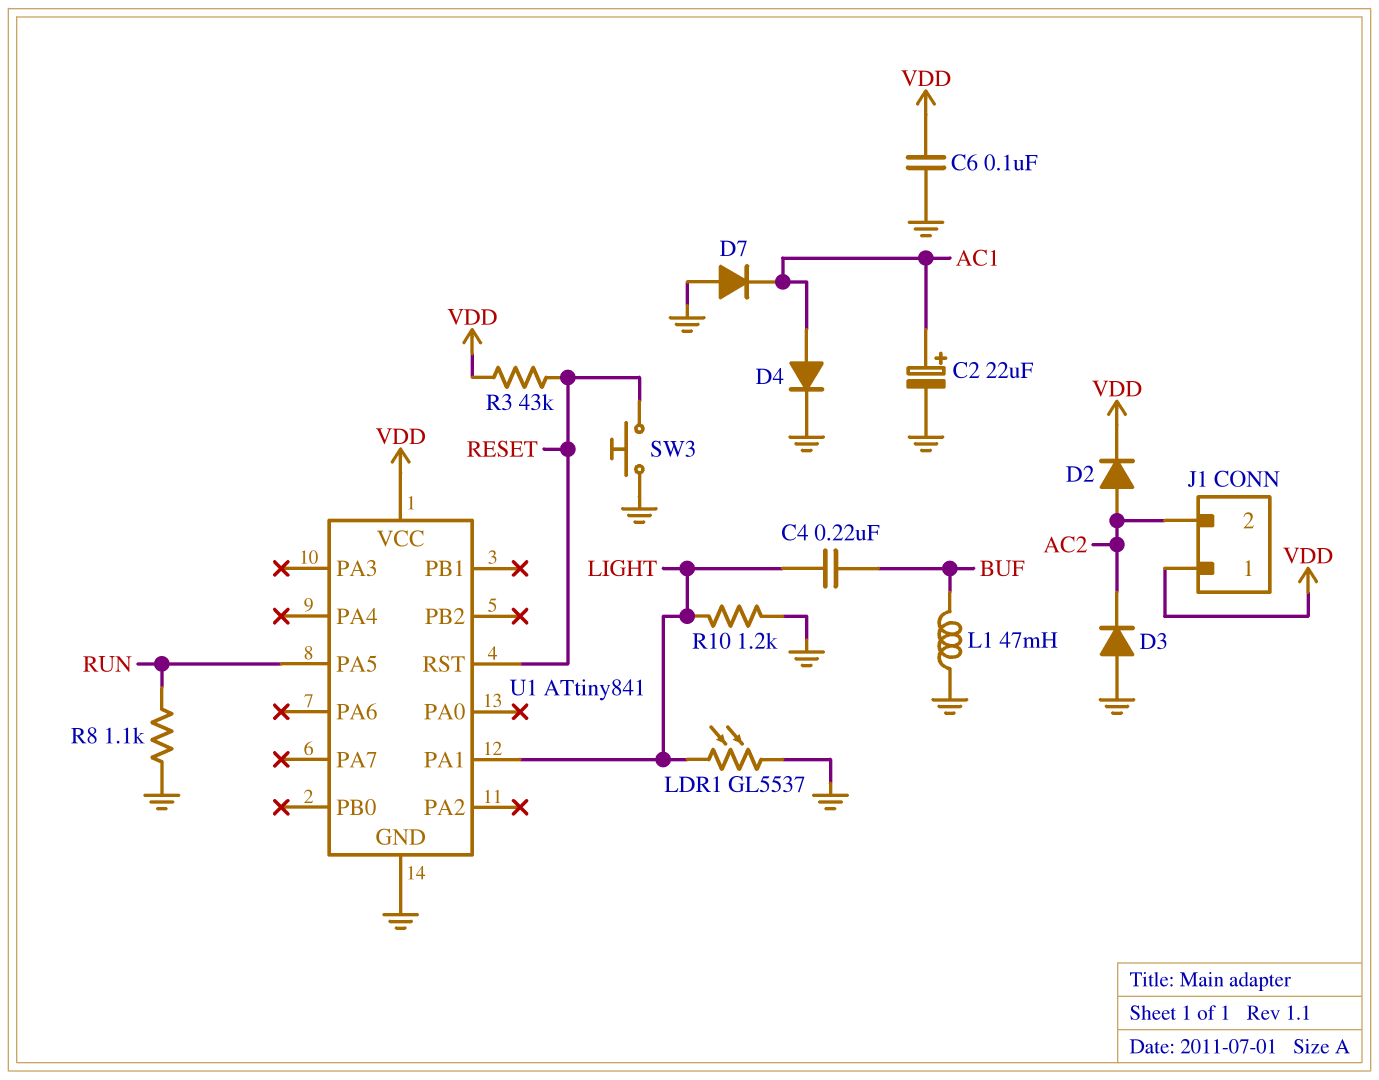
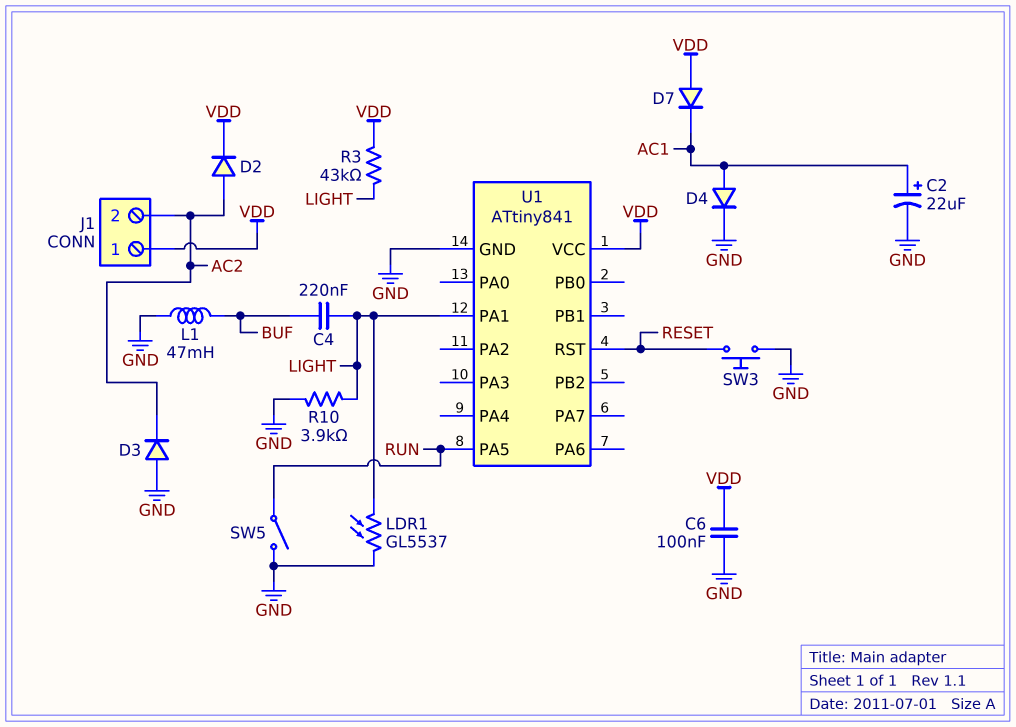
D7: diode (A GND, K AC1) -> diode (A VDD, K AC1)
R3: 43k (RESET, VDD) -> 43k (LIGHT, VDD)
R8: 1.1k (GND, RUN) -> none
R10: 1.2k (GND, LIGHT) -> 3.9k (GND, LIGHT)
SW5: none -> switch (GND, RUN)

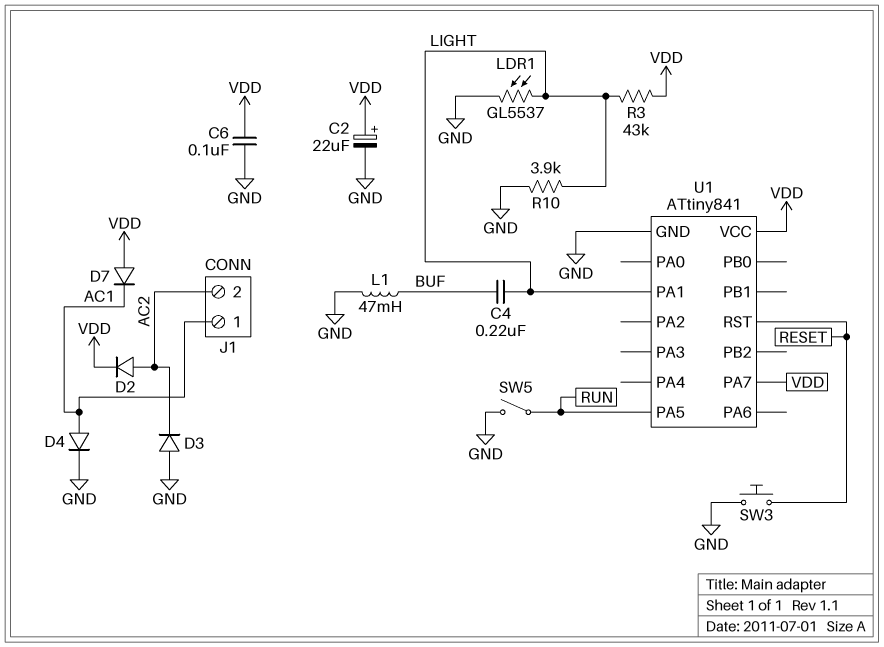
C2: 22uF (plus AC1, minus GND) -> 22uF (plus VDD, minus GND)
J1 pin 1: VDD -> AC1
U1 pin PA7: none -> VDD

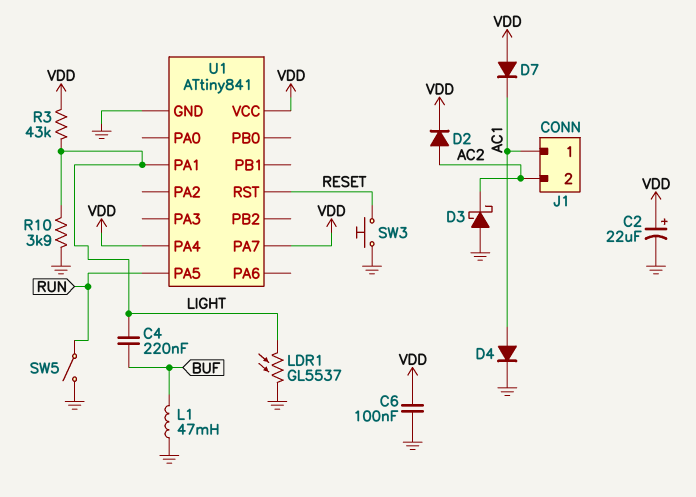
D3: diode (A GND, K AC2) -> schottky (A GND, K AC2)
U1 pin PA4: none -> VDD

